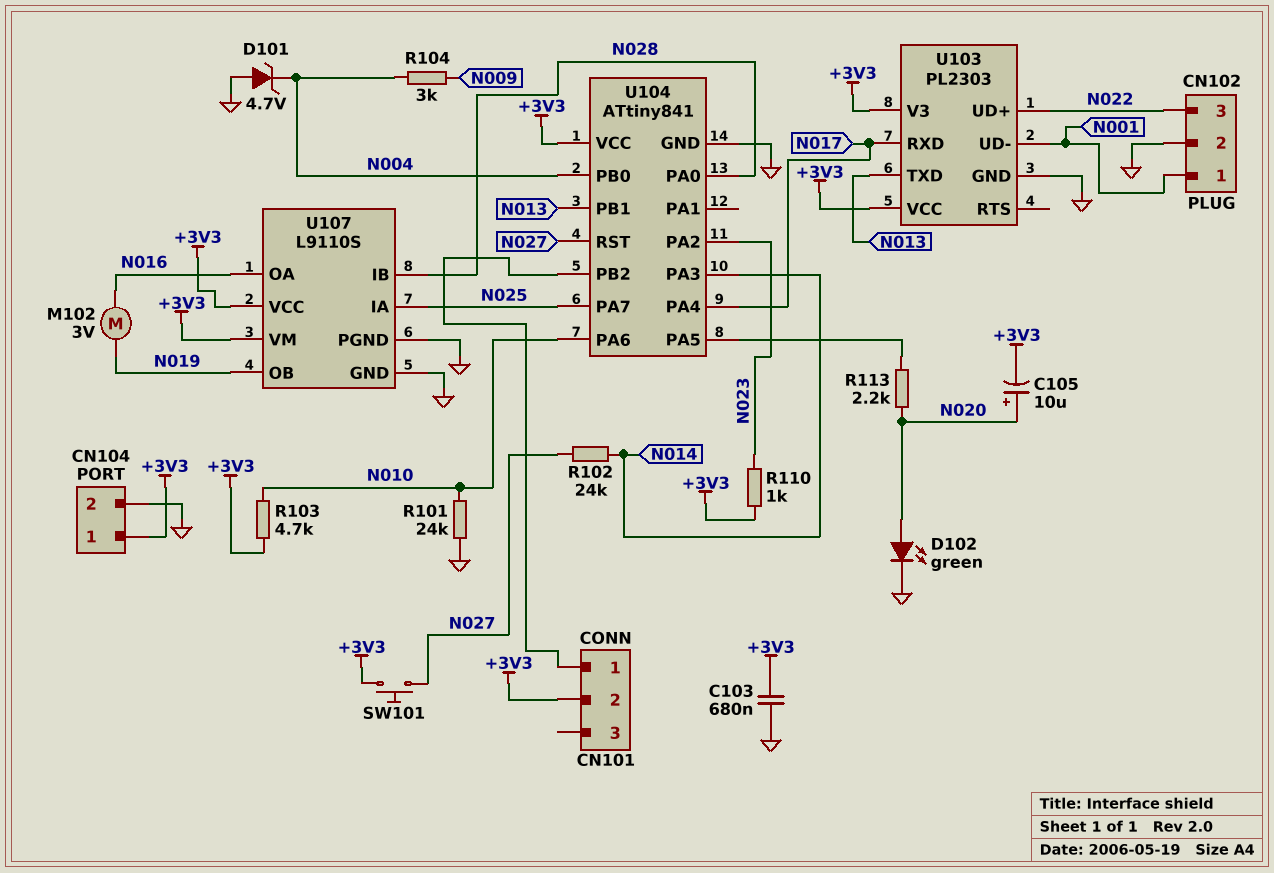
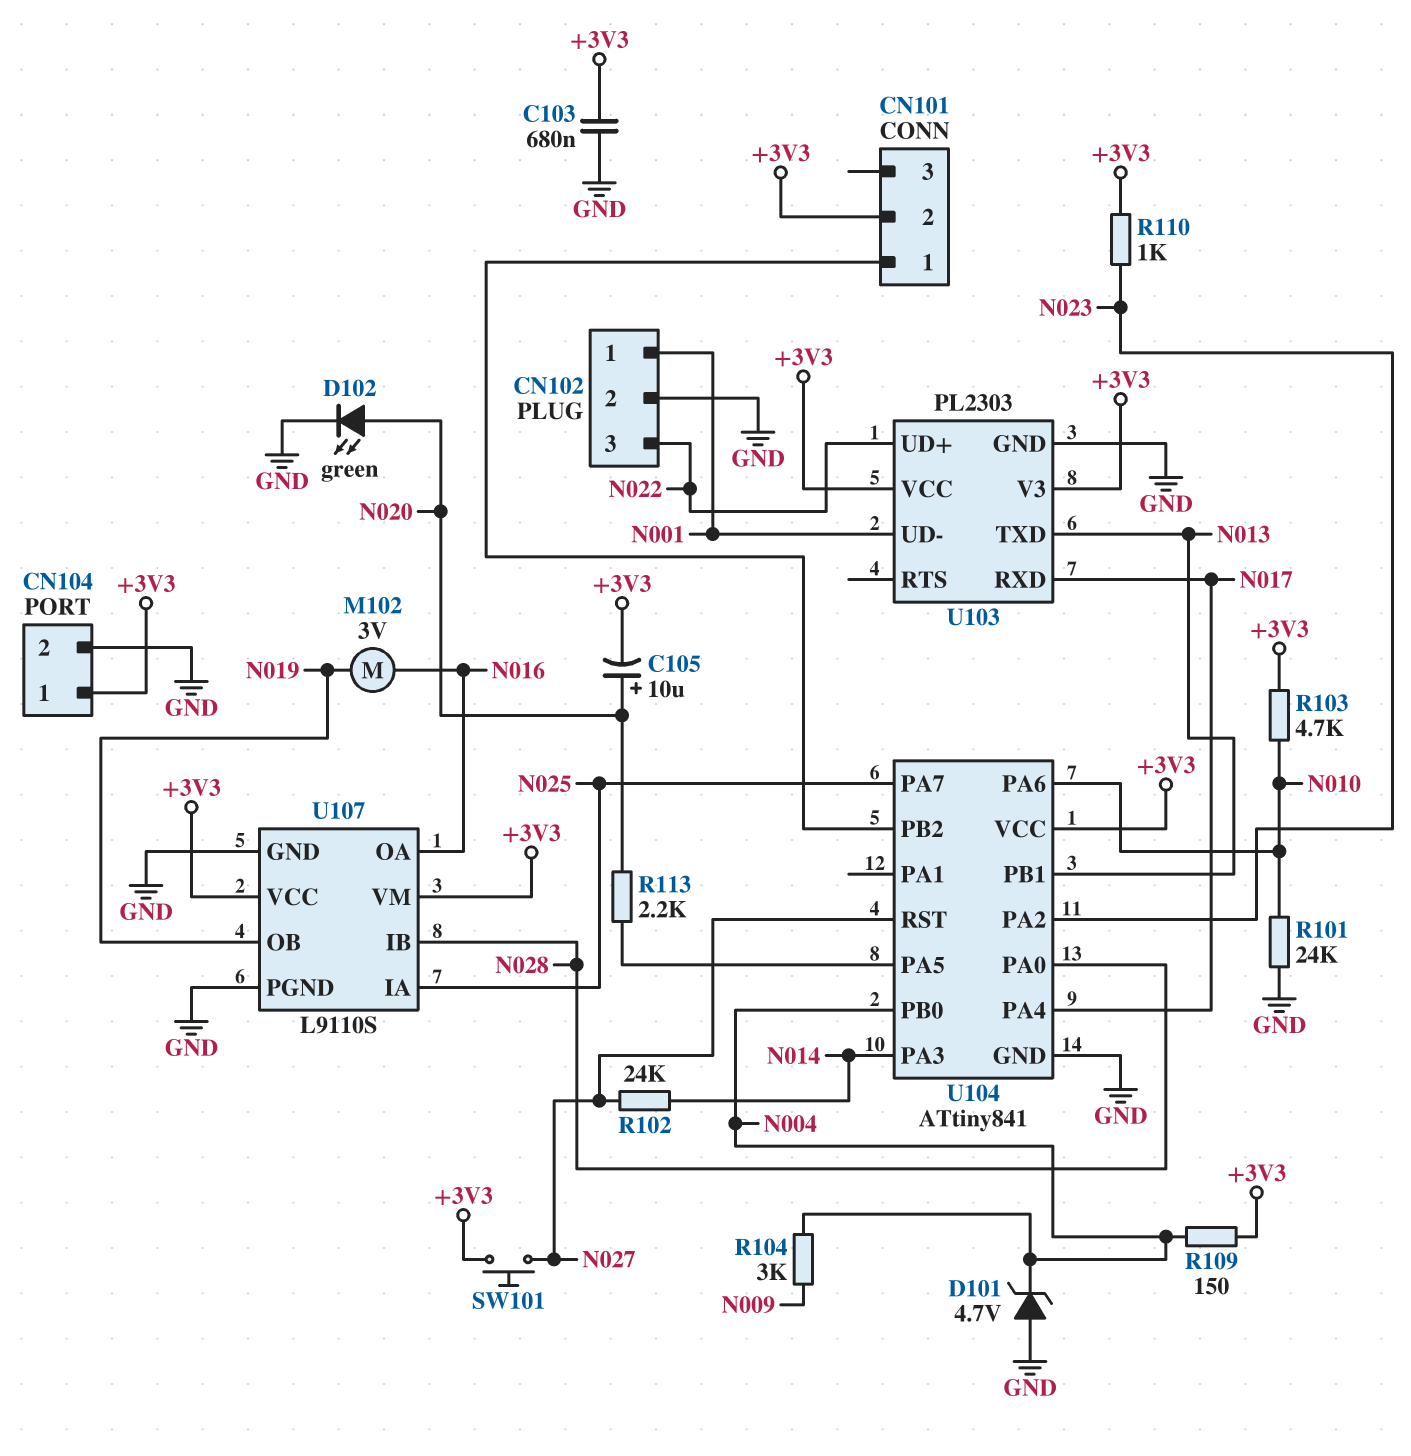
R109: none -> 150 (+3V3, N004)

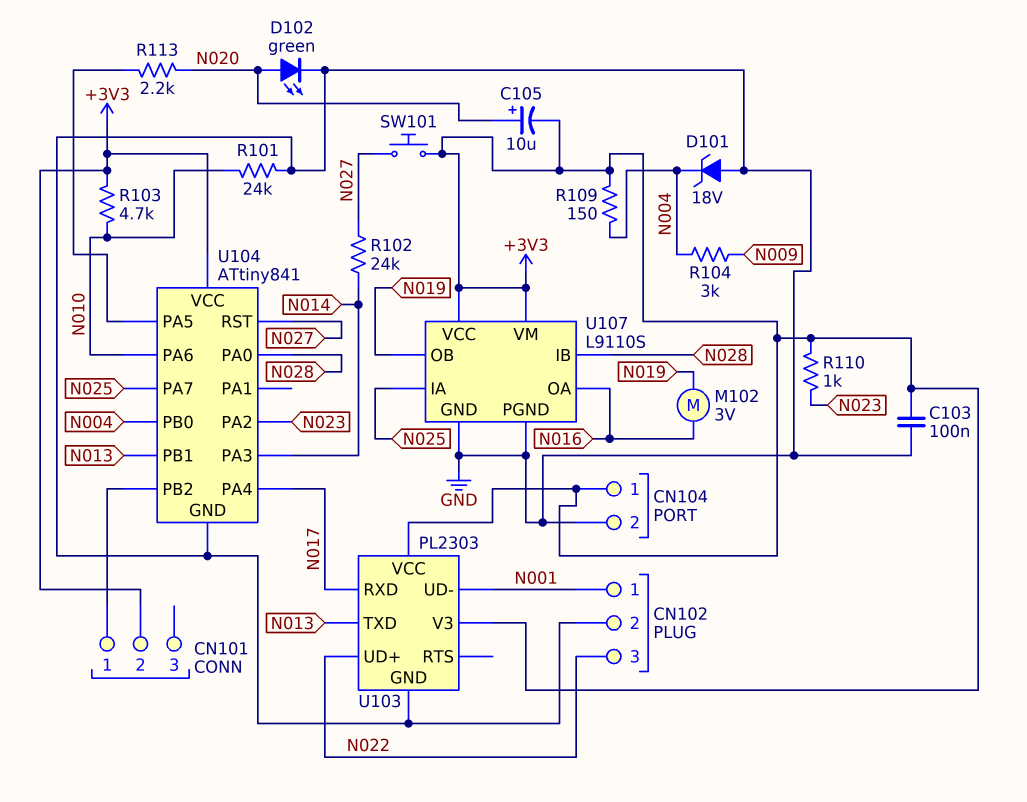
C103: 680nF (+3V3, GND) -> 100nF (+3V3, GND)
D101: zener 4.7V (A GND, K N004) -> zener 18V (A GND, K N004)

